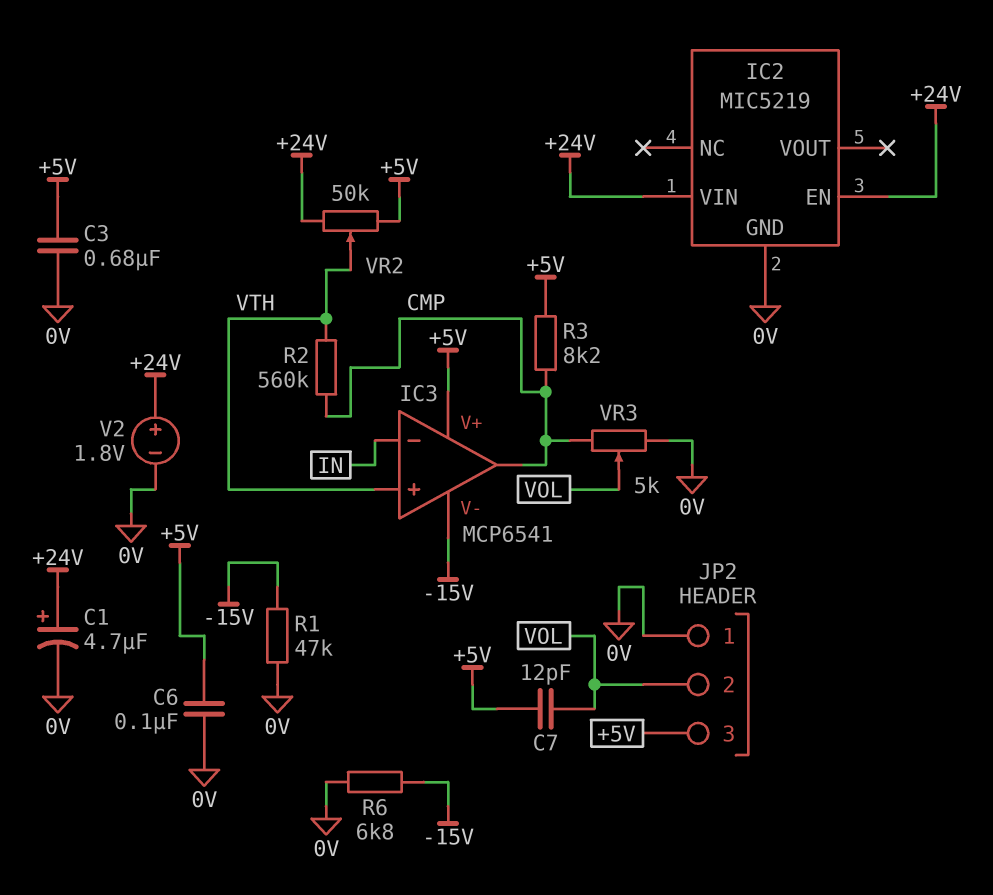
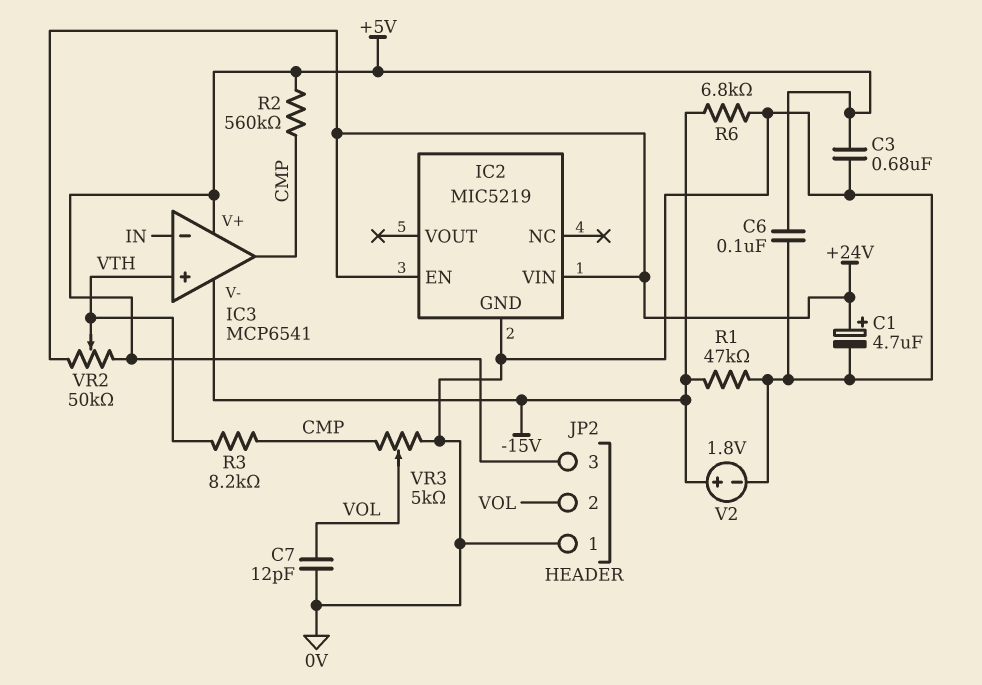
C7: 12pF (+5V, VOL) -> 12pF (0V, VOL)
R2: 560k (CMP, VTH) -> 560k (+5V, CMP)
R3: 8.2k (+5V, CMP) -> 8.2k (CMP, VTH)
V2: 1.8V (plus +24V, minus 0V) -> 1.8V (plus -15V, minus 0V)

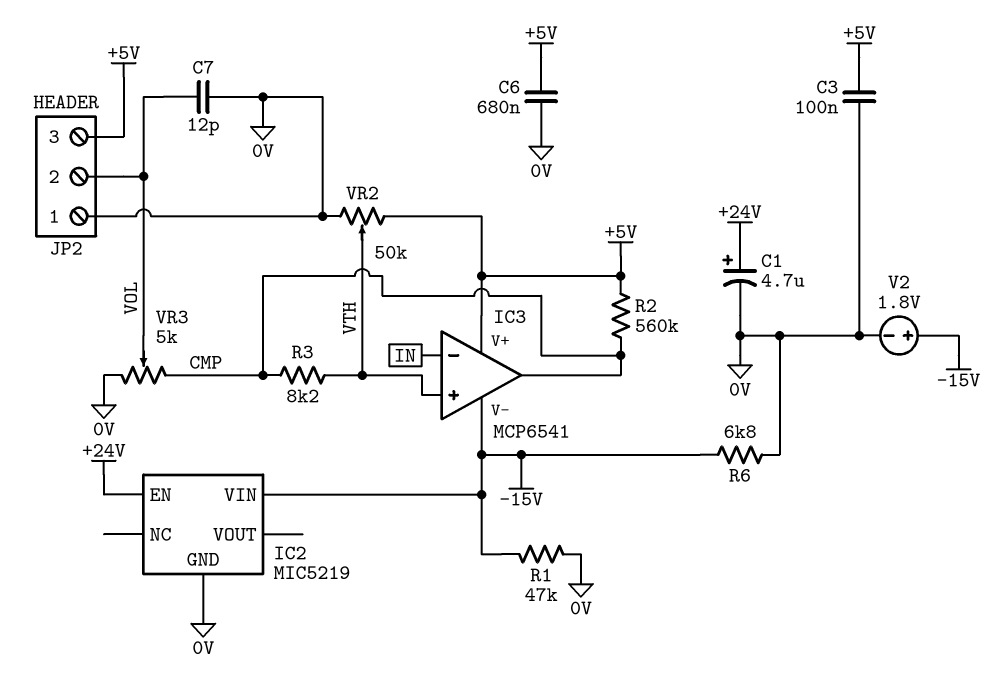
C3: 680nF (+5V, 0V) -> 100nF (+5V, 0V)
C6: 100nF (+5V, 0V) -> 680nF (+5V, 0V)
IC2 pin VIN: +24V -> -15V
VR2: 50k (+5V, +24V, wiper VTH) -> 50k (+5V, 0V, wiper VTH)

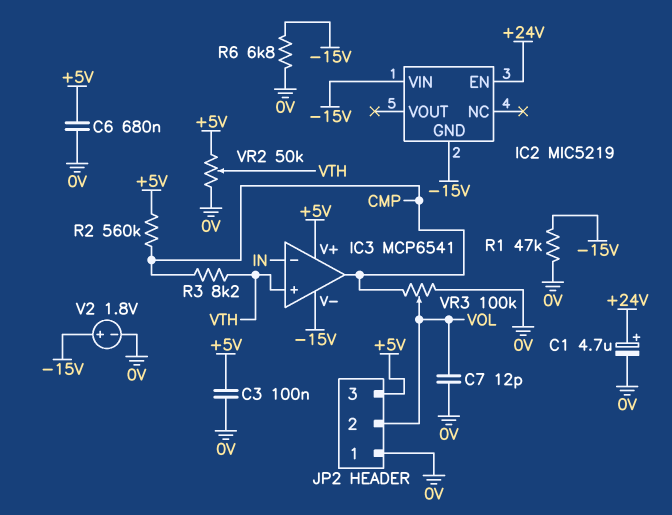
IC2 pin GND: 0V -> -15V
VR3: 5k (0V, CMP, wiper VOL) -> 100k (0V, CMP, wiper VOL)

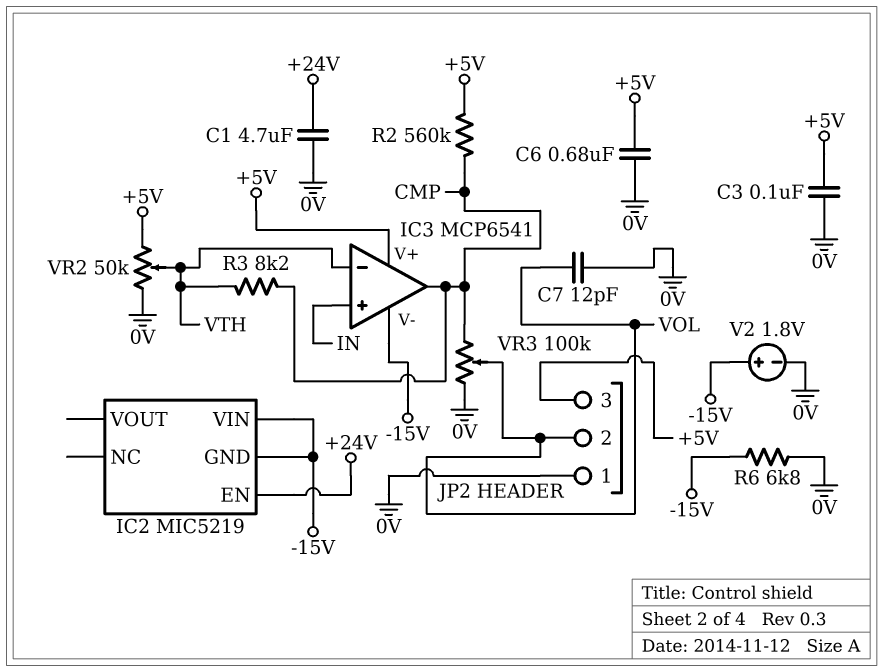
C1: 4.7uF (plus +24V, minus 0V) -> 4.7uF (+24V, 0V)
IC3 pin in+: VTH -> IN
IC3 pin in-: IN -> VTH
R1: 47k (-15V, 0V) -> none

